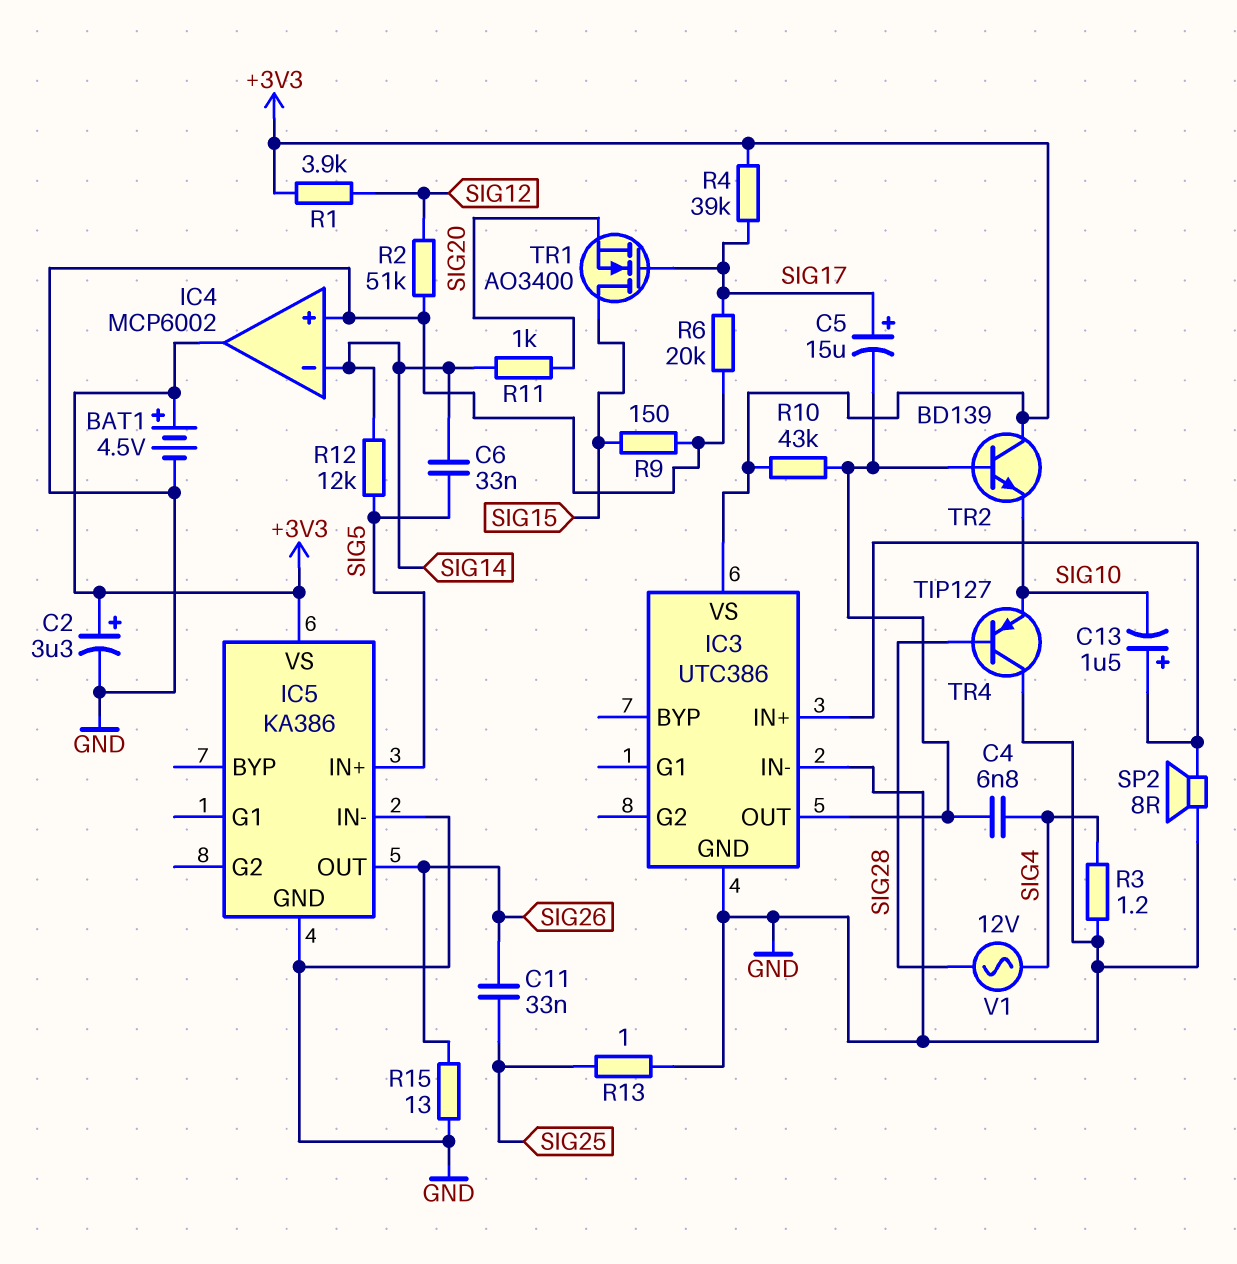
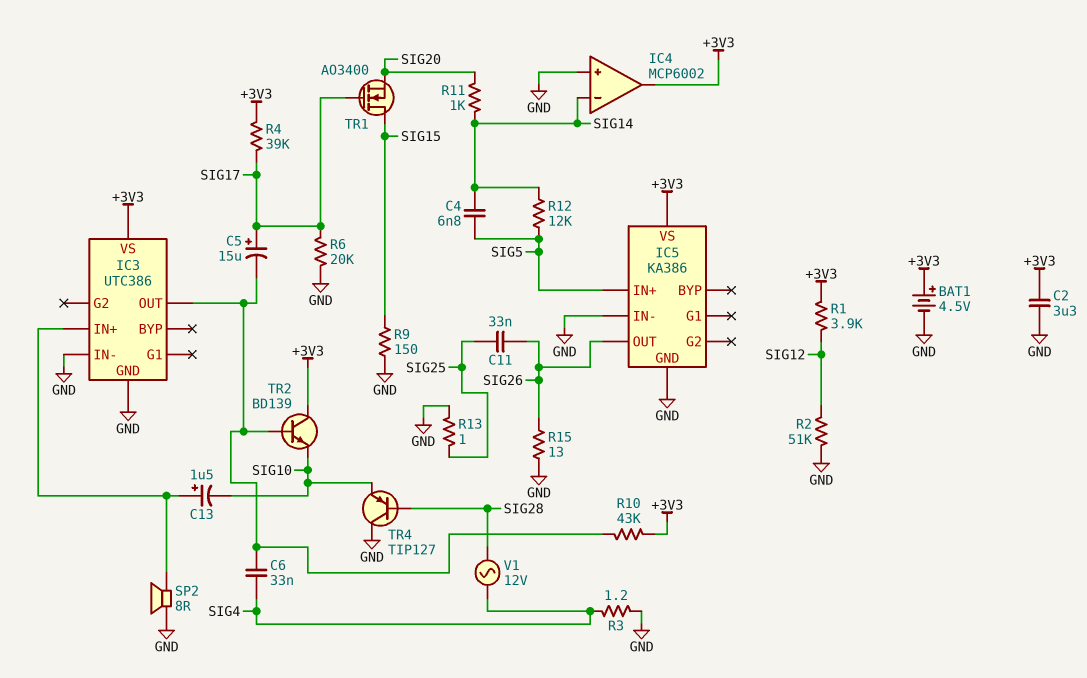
C2: 3.3uF (plus +3V3, minus GND) -> 3.3uF (+3V3, GND)
C4: 6.8nF (IC3/OUT, SIG4) -> 6.8nF (SIG5, SIG14)
C6: 33nF (SIG5, SIG14) -> 33nF (IC3/OUT, SIG4)

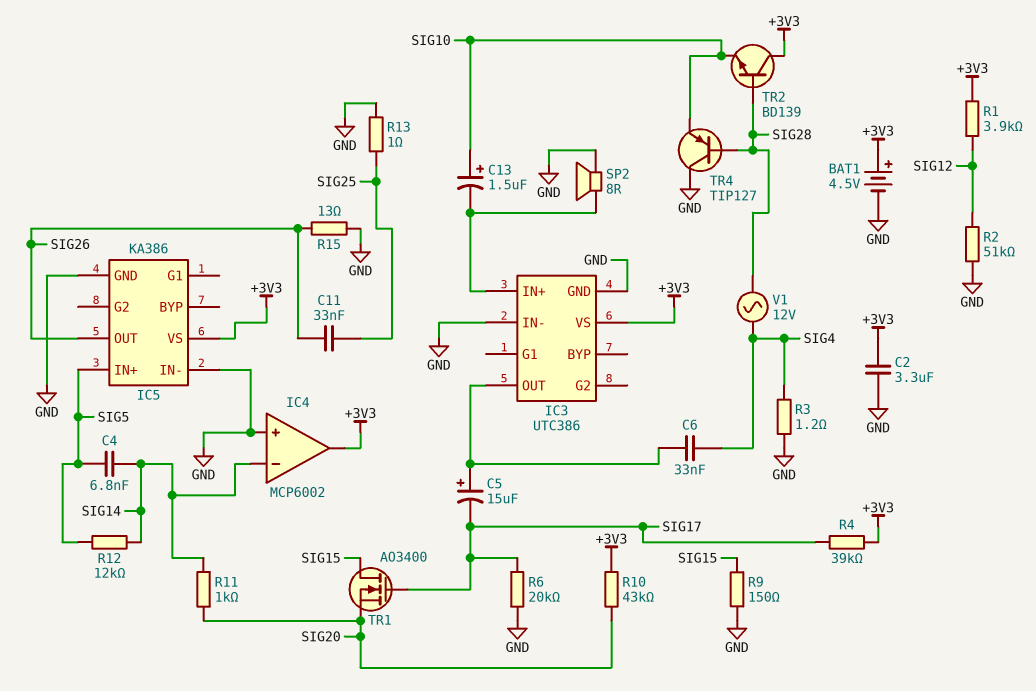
C5: 15uF (plus SIG17, minus IC3/OUT) -> 15uF (plus IC3/OUT, minus SIG17)
C13: 1.5uF (plus IC3/IN+, minus SIG10) -> 1.5uF (plus SIG10, minus IC3/IN+)
R10: 43k (+3V3, IC3/OUT) -> 43k (+3V3, SIG20)
TR2: NPN BD139 (B IC3/OUT, C +3V3, E SIG10) -> NPN BD139 (B SIG28, C +3V3, E SIG10)

